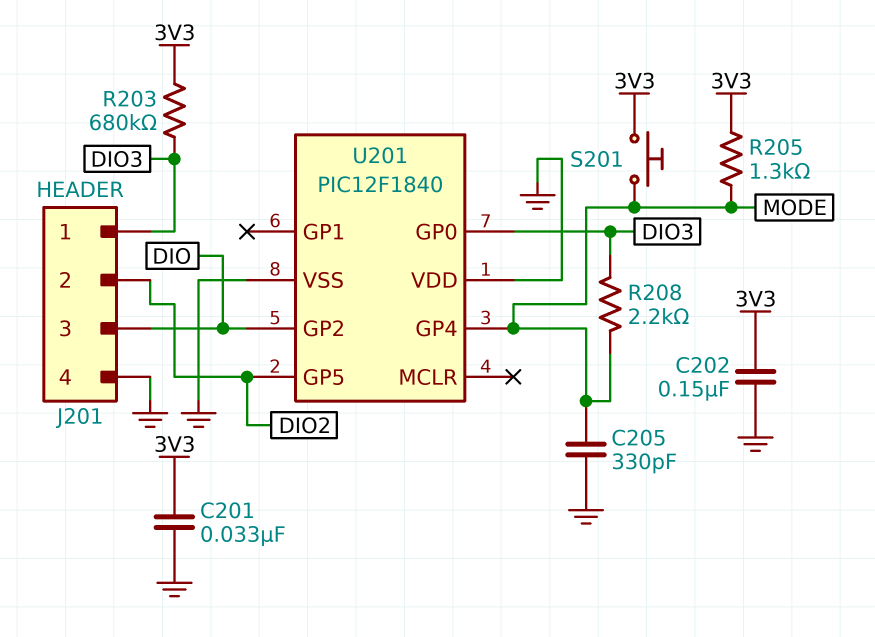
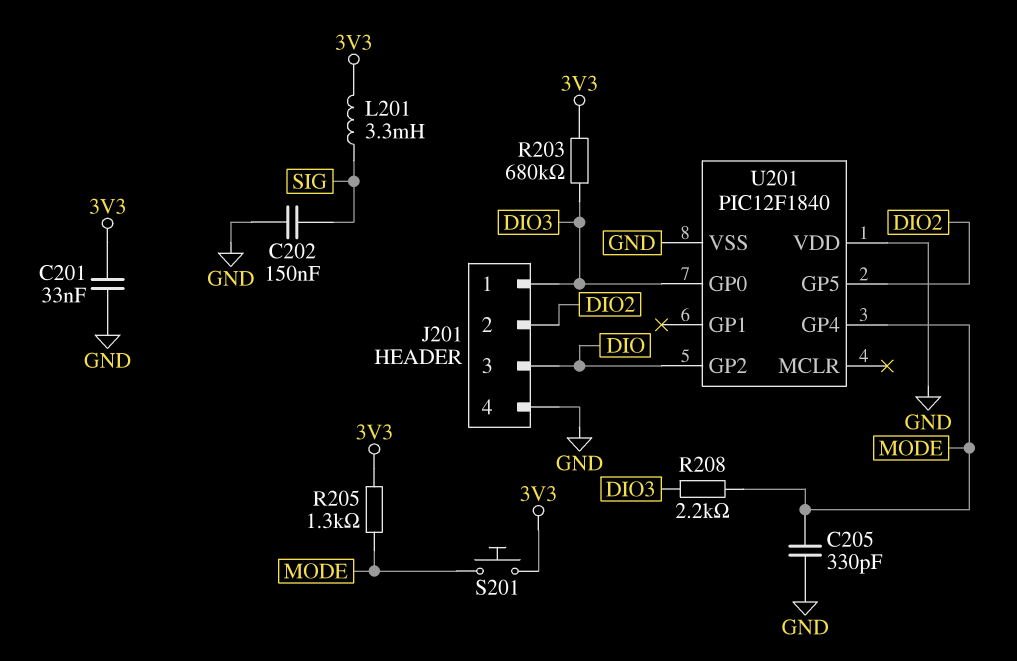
C202: 150nF (3V3, GND) -> 150nF (GND, SIG)
L201: none -> 3.3mH (3V3, SIG)

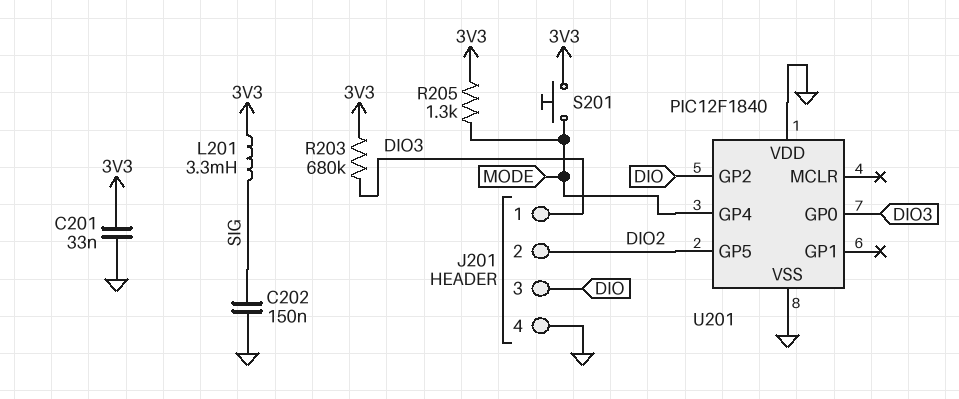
C205: 330pF (GND, MODE) -> none
R208: 2.2k (DIO3, MODE) -> none

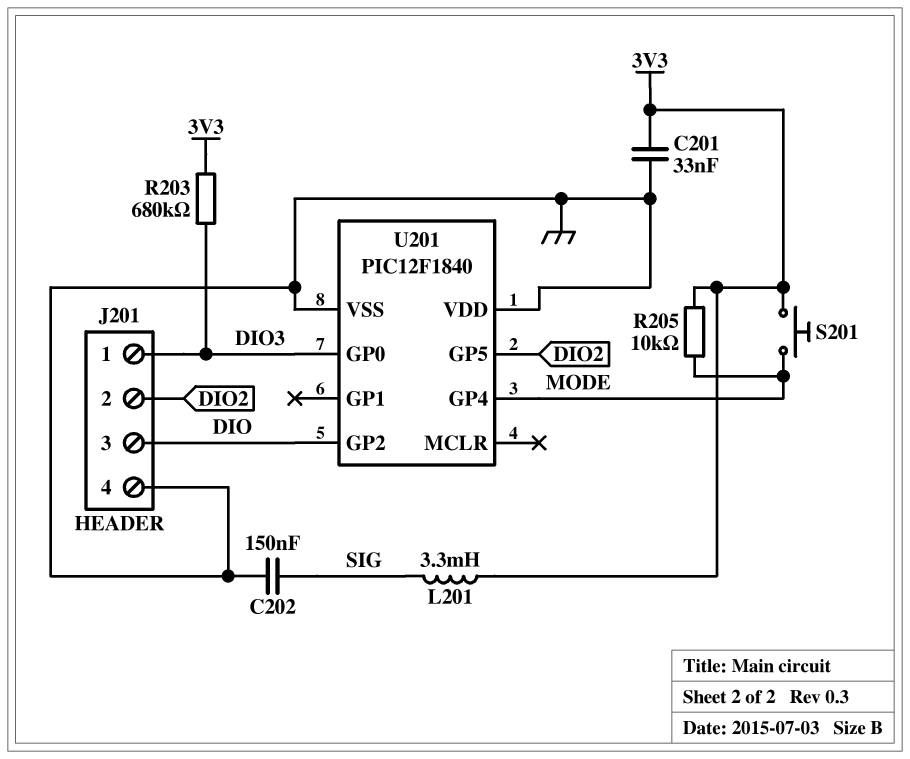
R205: 1.3k (3V3, MODE) -> 10k (3V3, MODE)

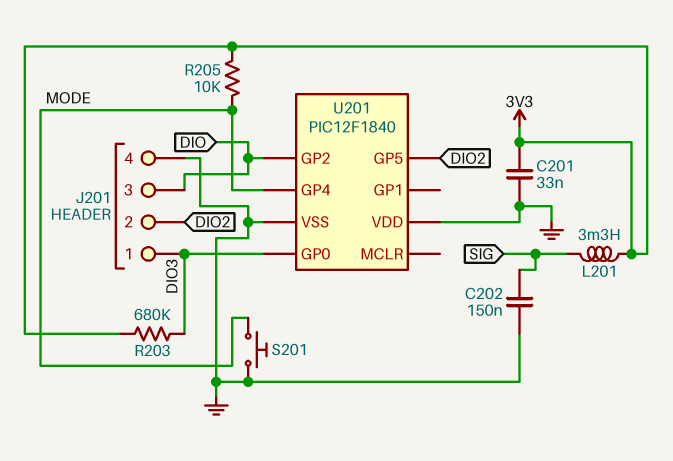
S201: button (3V3, MODE) -> button (GND, MODE)

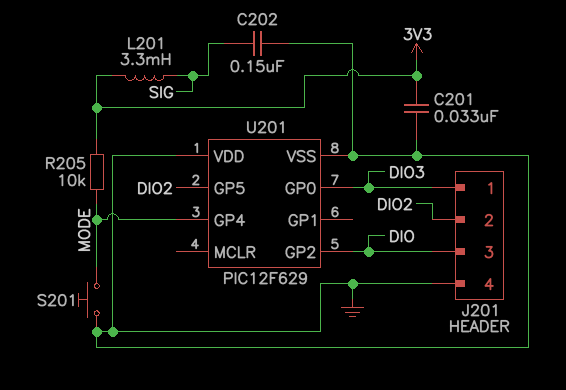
R203: 680k (3V3, DIO3) -> none
U201: PIC12F1840 -> PIC12F629

